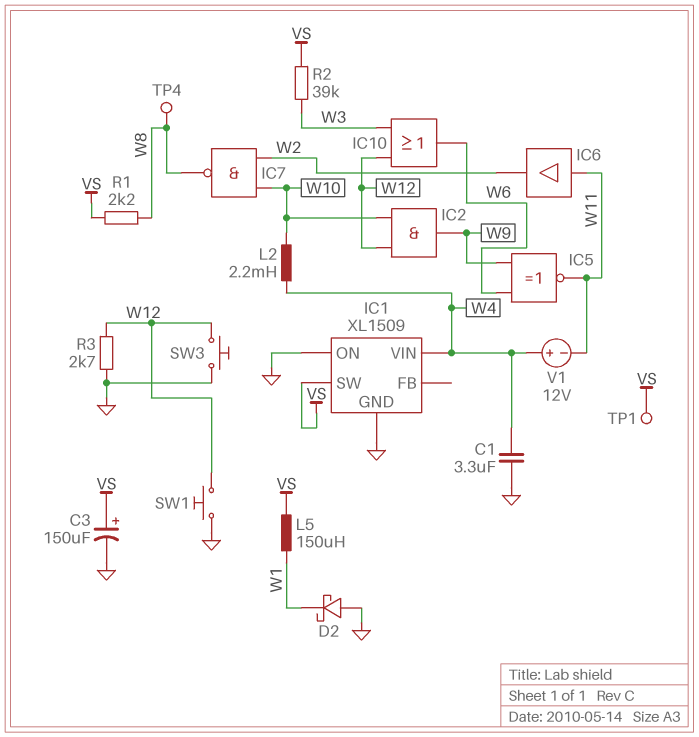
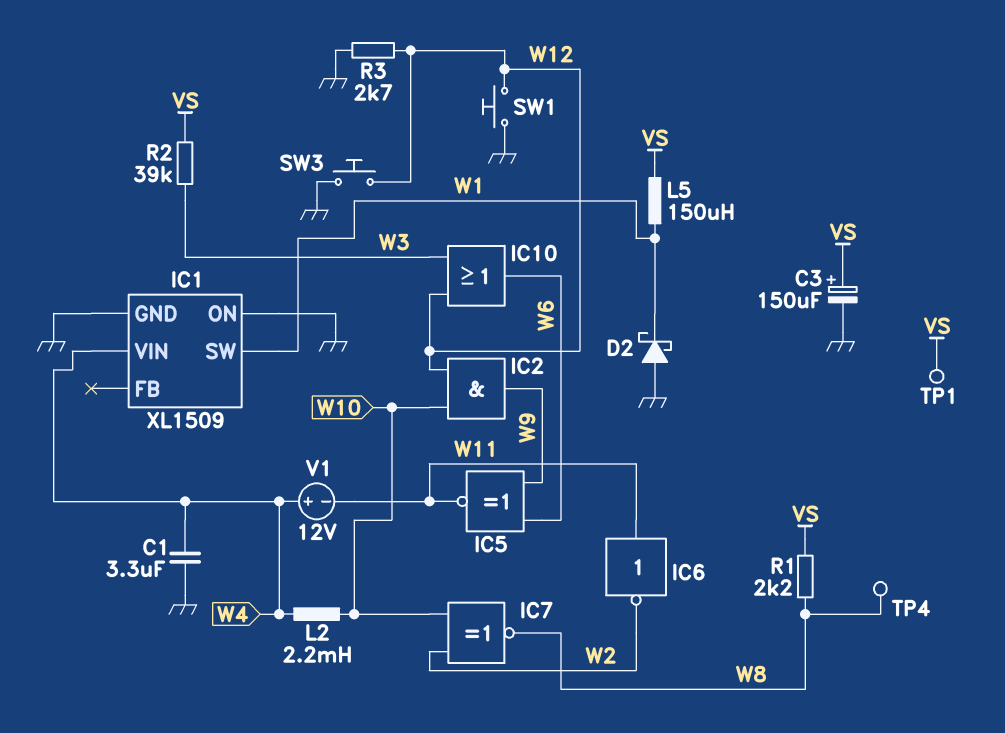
IC1 pin SW: VS -> W1
IC6: buffer (in W11, out W2) -> NOT (in W11, out W2)
IC7: NAND (in W2, in W10, out W8) -> XNOR (in W2, in W10, out W8)

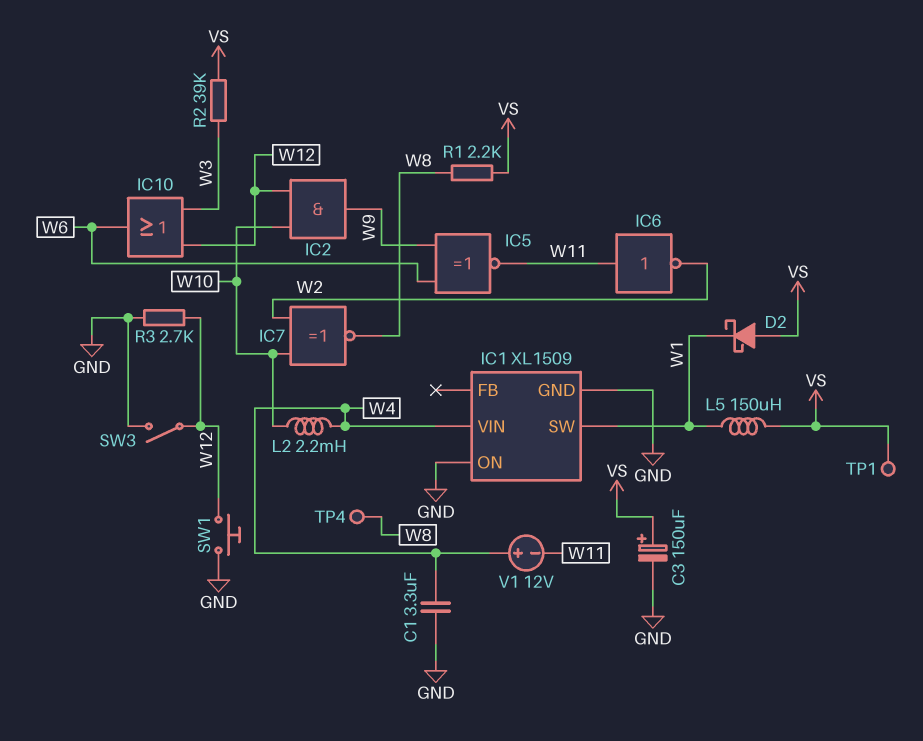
D2: schottky (A GND, K W1) -> schottky (A VS, K W1)
SW3: button (GND, W12) -> switch (GND, W12)

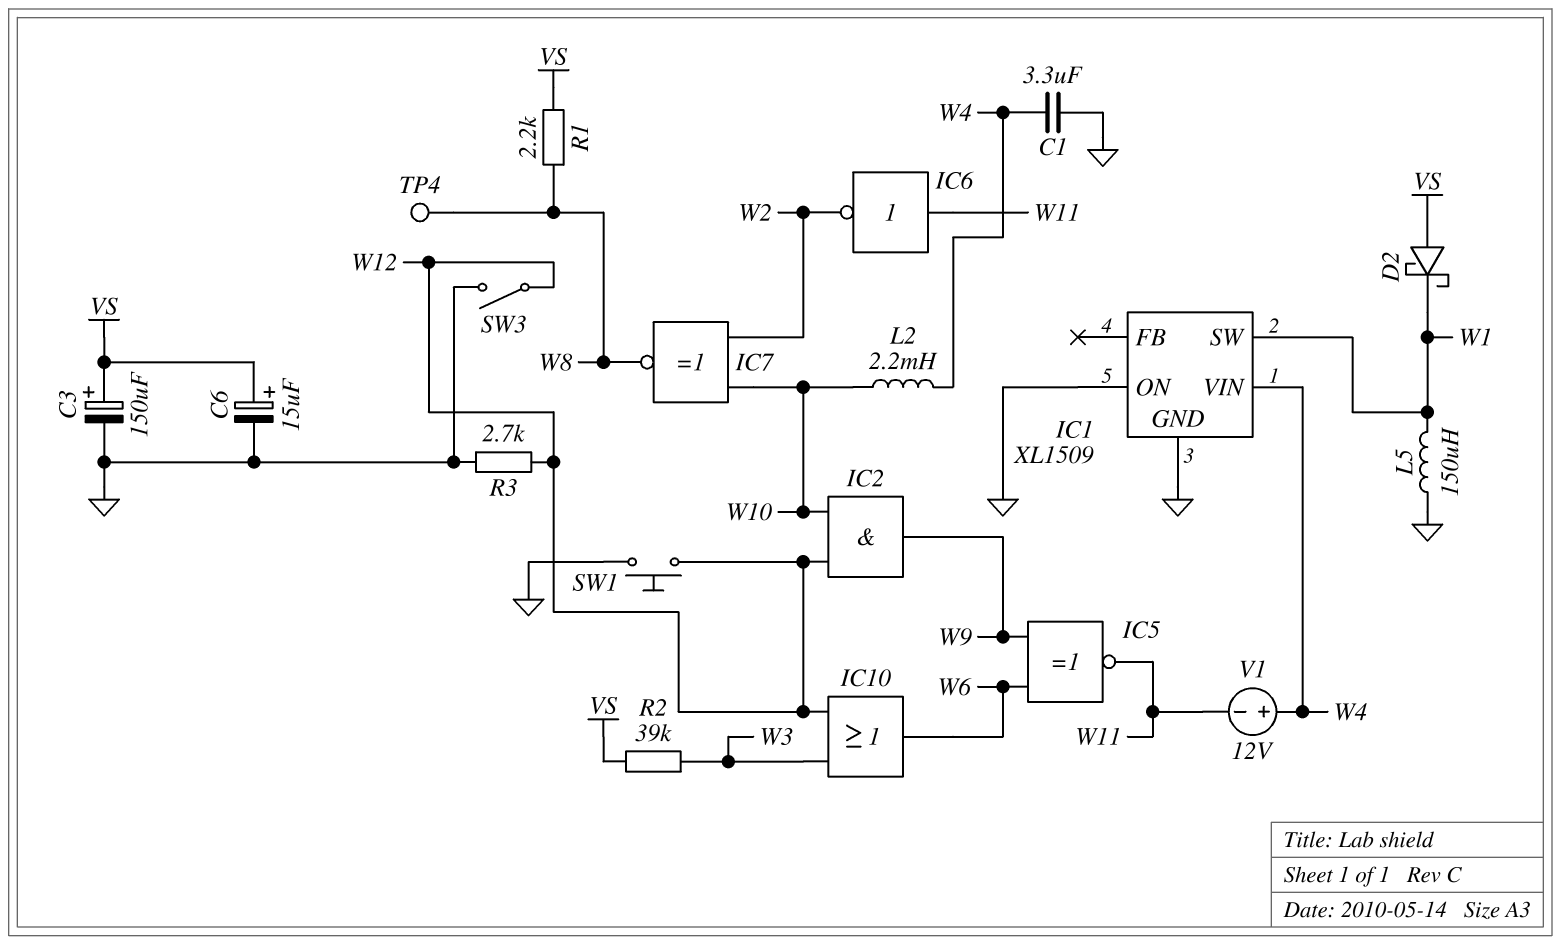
C6: none -> 15uF (plus VS, minus GND)
L5: 150uH (VS, W1) -> 150uH (GND, W1)
TP1: test point (VS) -> none

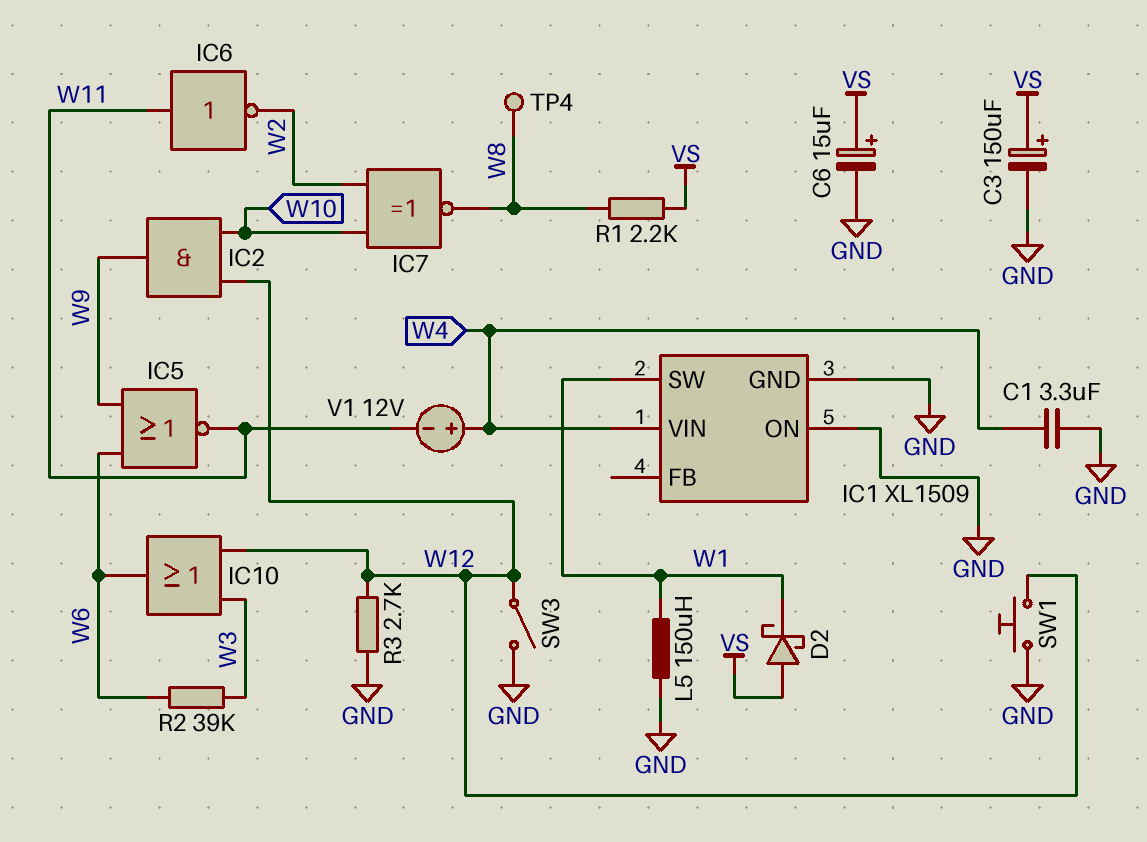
IC5: XNOR (in W6, in W9, out W11) -> NOR (in W6, in W9, out W11)
L2: 2.2mH (W4, W10) -> none
R2: 39k (VS, W3) -> 39k (W3, W6)

